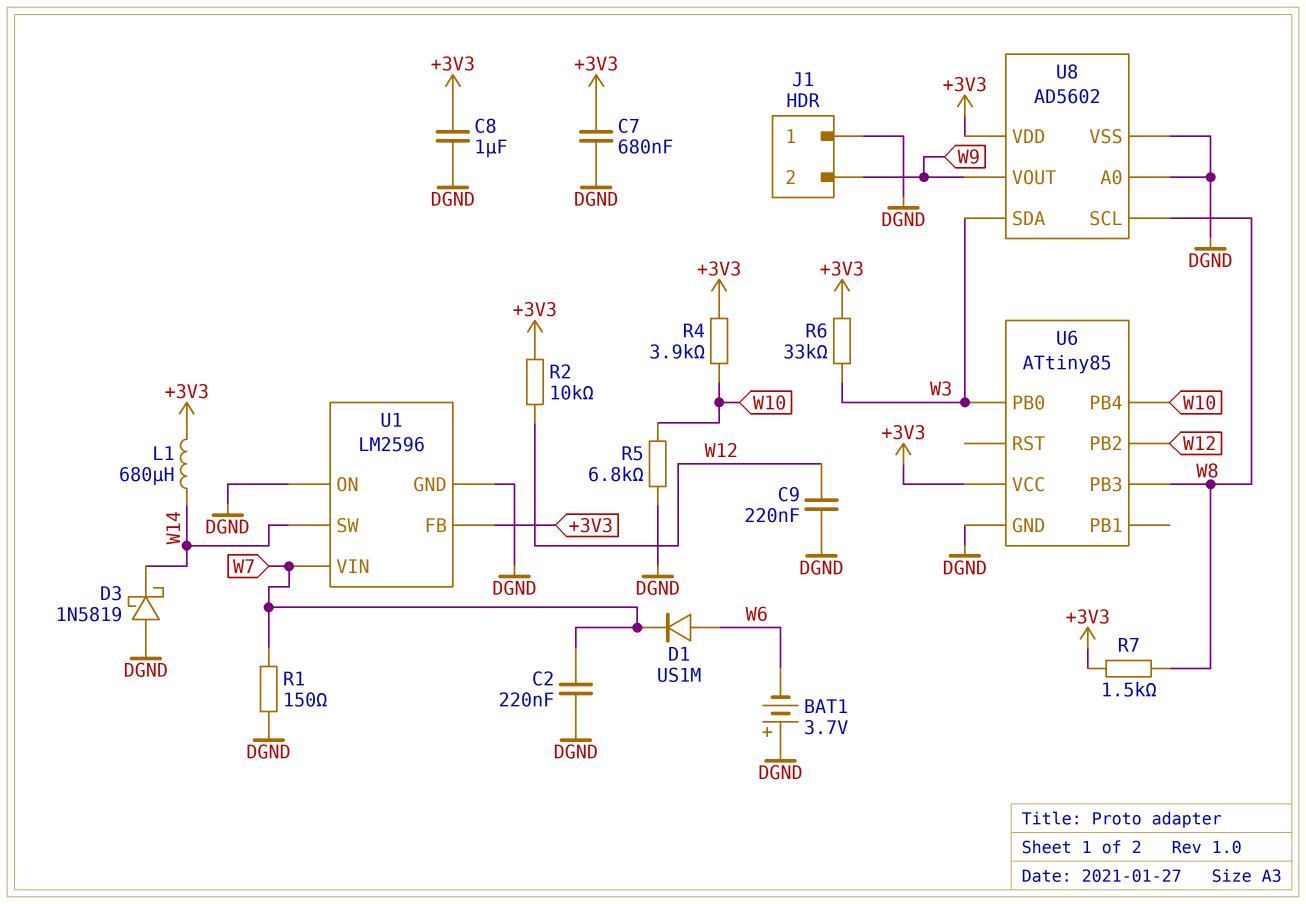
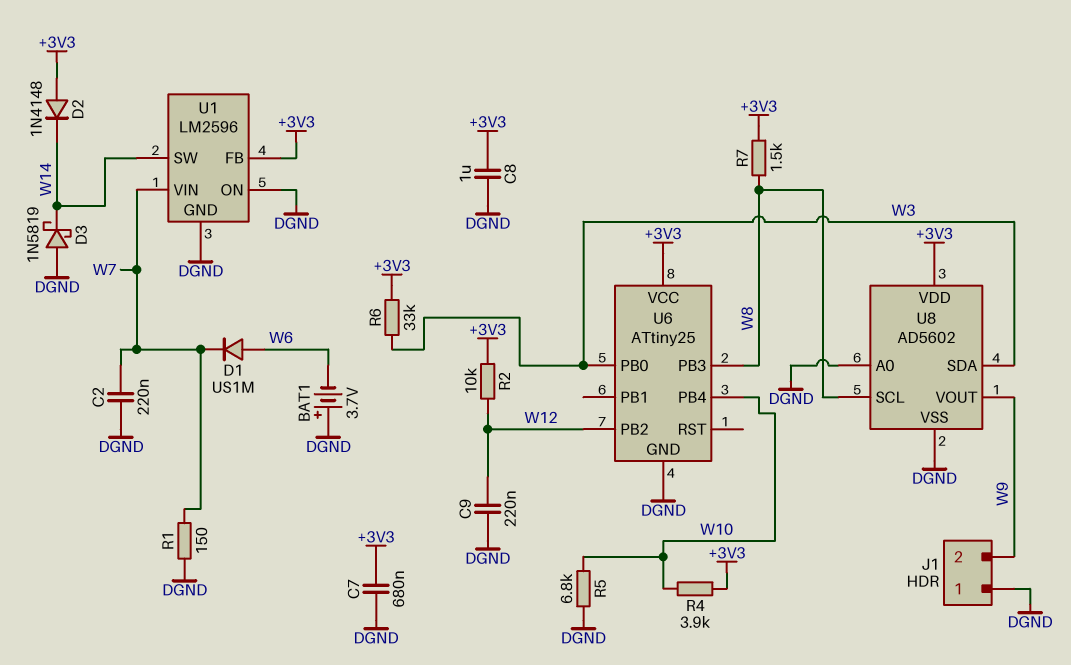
D2: none -> diode 1N4148 (A +3V3, K W14)
L1: 680uH (+3V3, W14) -> none
U6: ATtiny85 -> ATtiny25

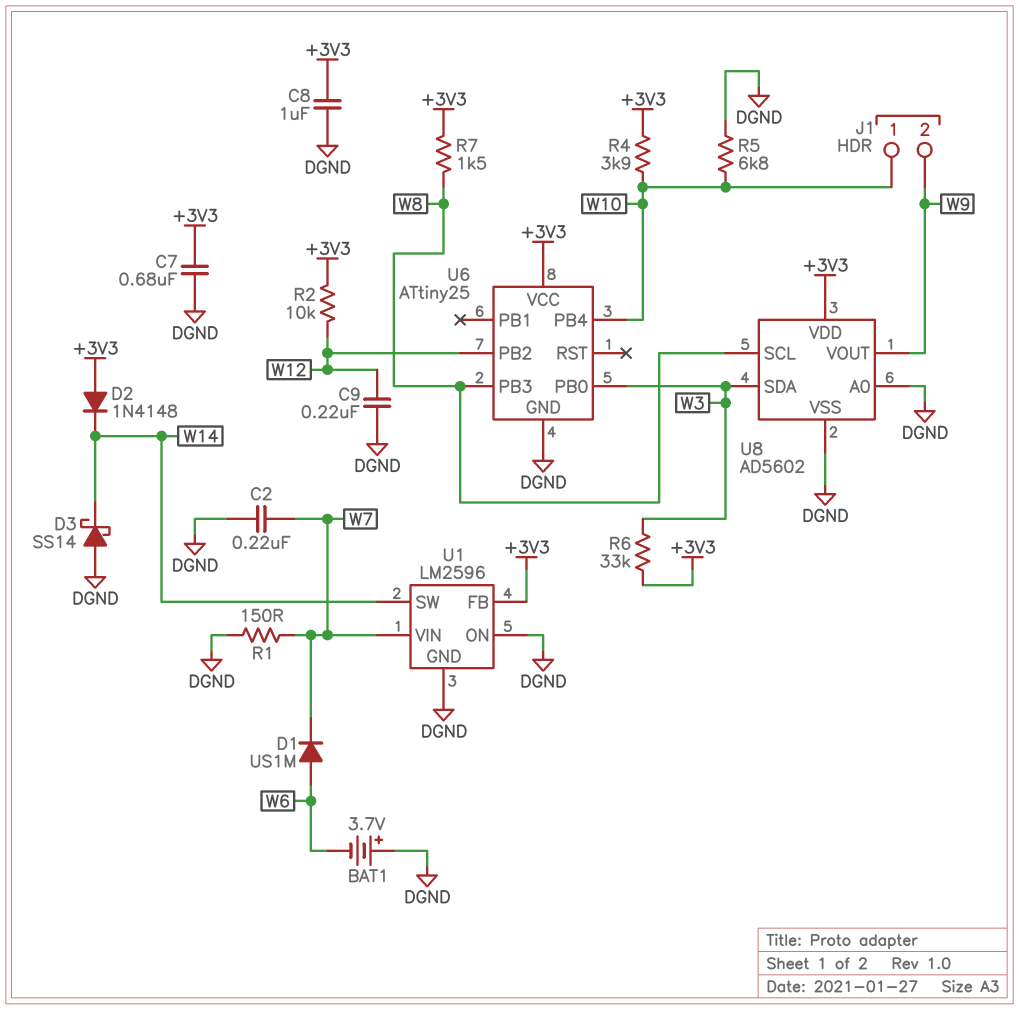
D3: schottky 1N5819 (A DGND, K W14) -> schottky SS14 (A DGND, K W14)
J1 pin 1: DGND -> W10

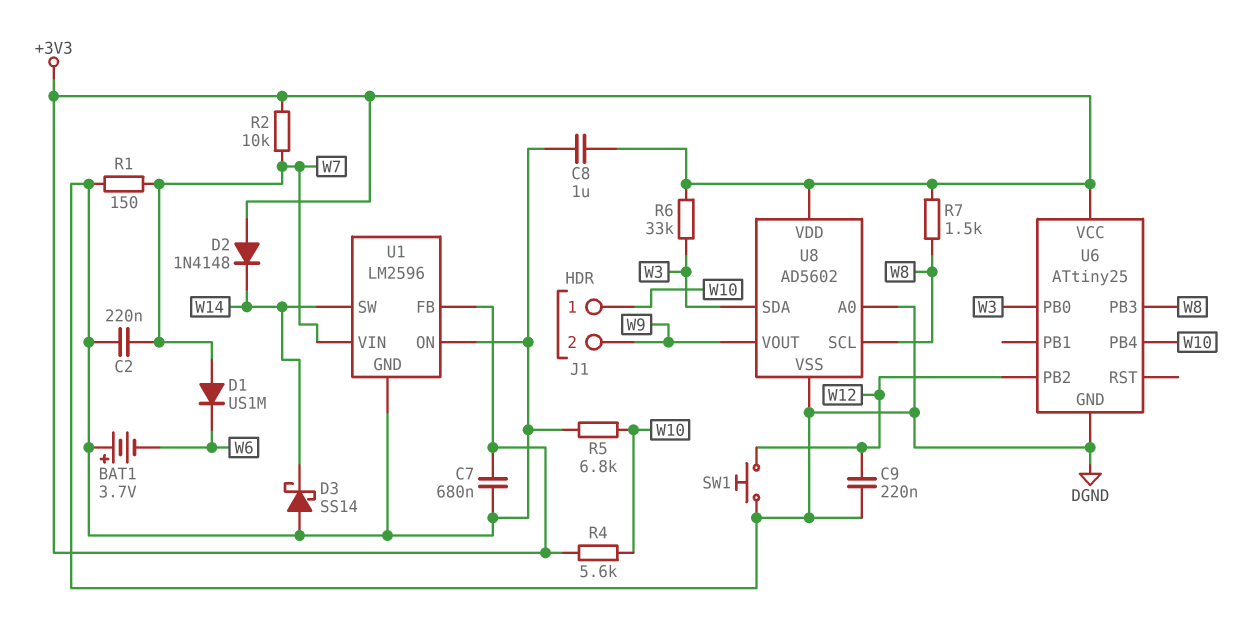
D1: diode US1M (A W6, K W7) -> diode US1M (A W7, K W6)
R2: 10k (+3V3, W12) -> 10k (+3V3, W7)
R4: 3.9k (+3V3, W10) -> 5.6k (+3V3, W10)
SW1: none -> button (DGND, W12)

